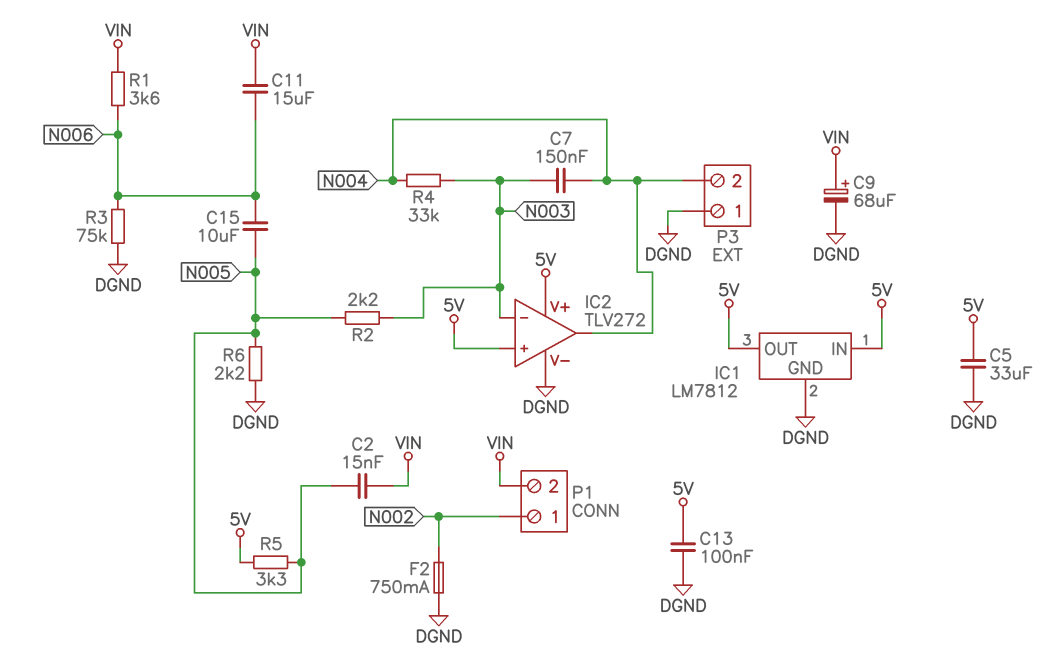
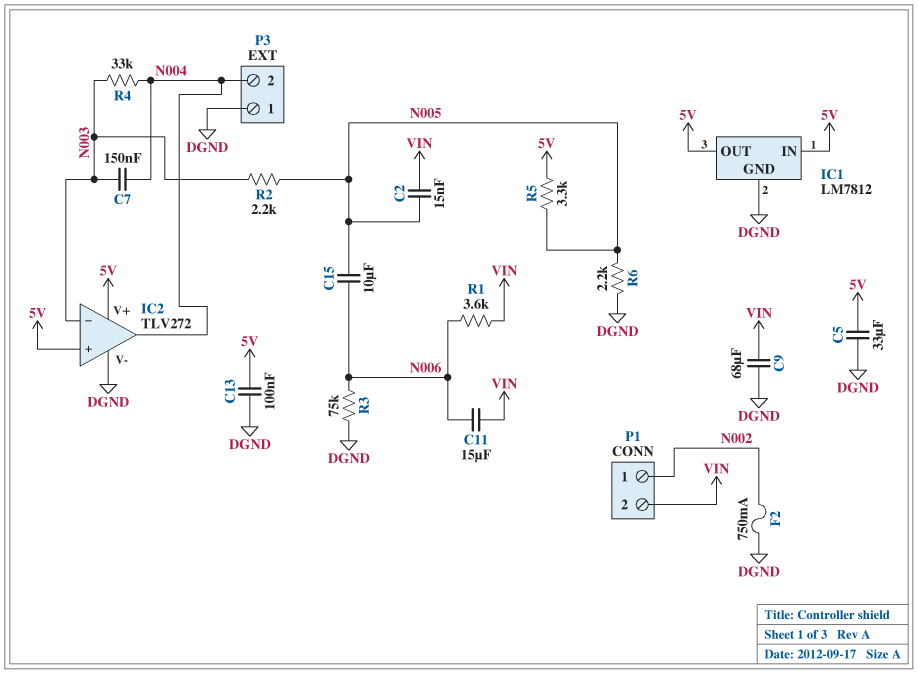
C9: 68uF (plus VIN, minus DGND) -> 68uF (DGND, VIN)

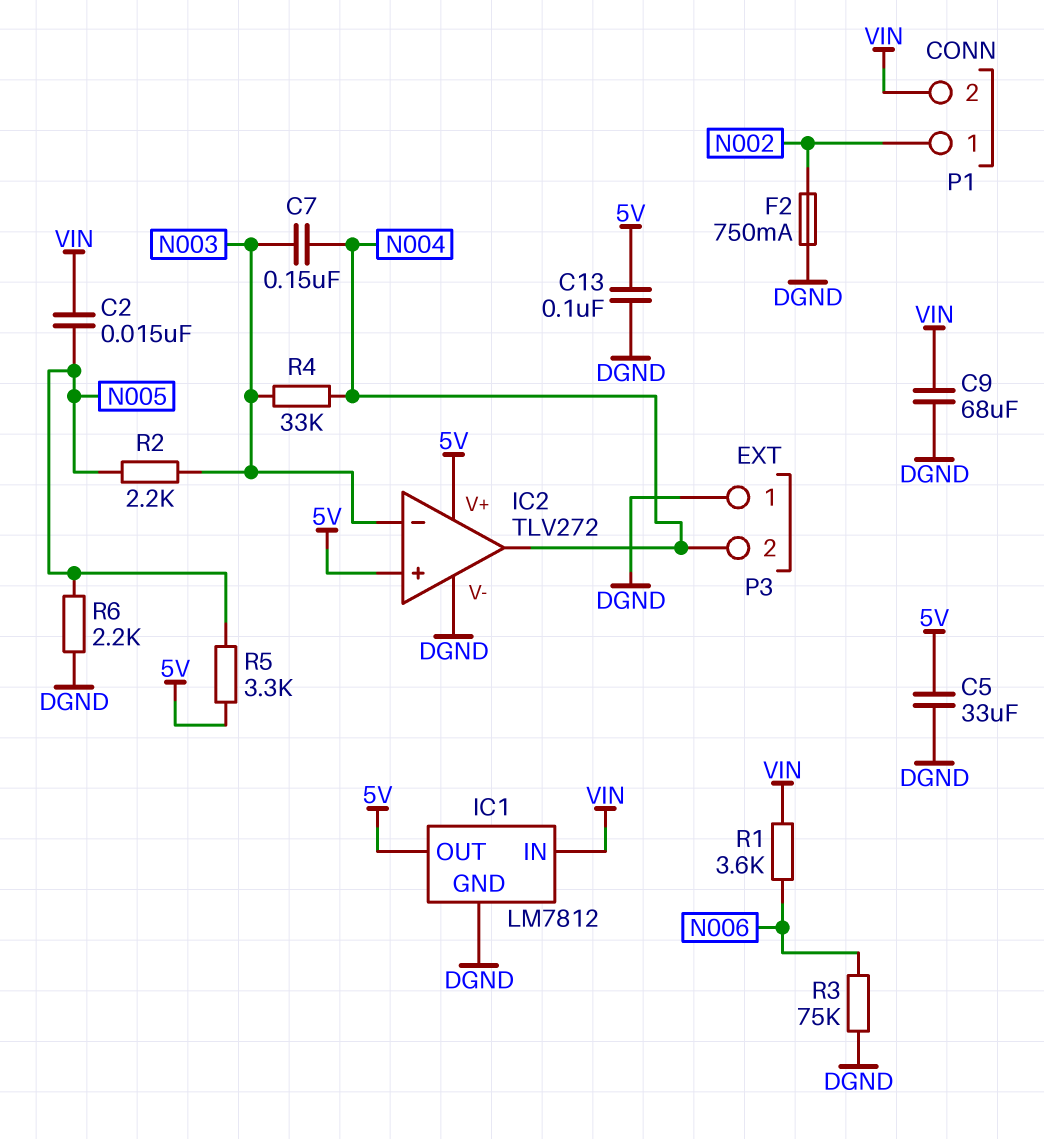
C11: 15uF (N006, VIN) -> none
C15: 10uF (N005, N006) -> none
IC1 pin IN: 5V -> VIN

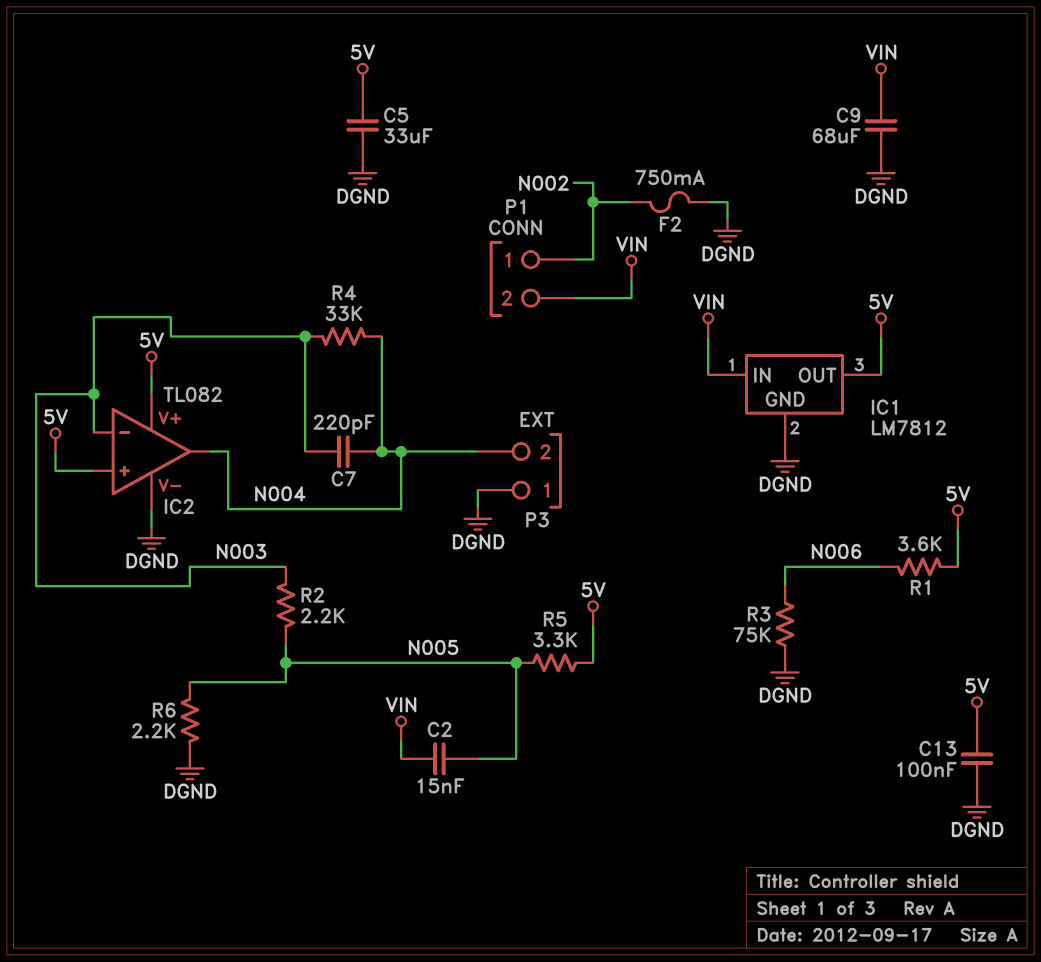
C7: 150nF (N003, N004) -> 220pF (N003, N004)
IC2: TLV272 -> TL082
R1: 3.6k (N006, VIN) -> 3.6k (5V, N006)

